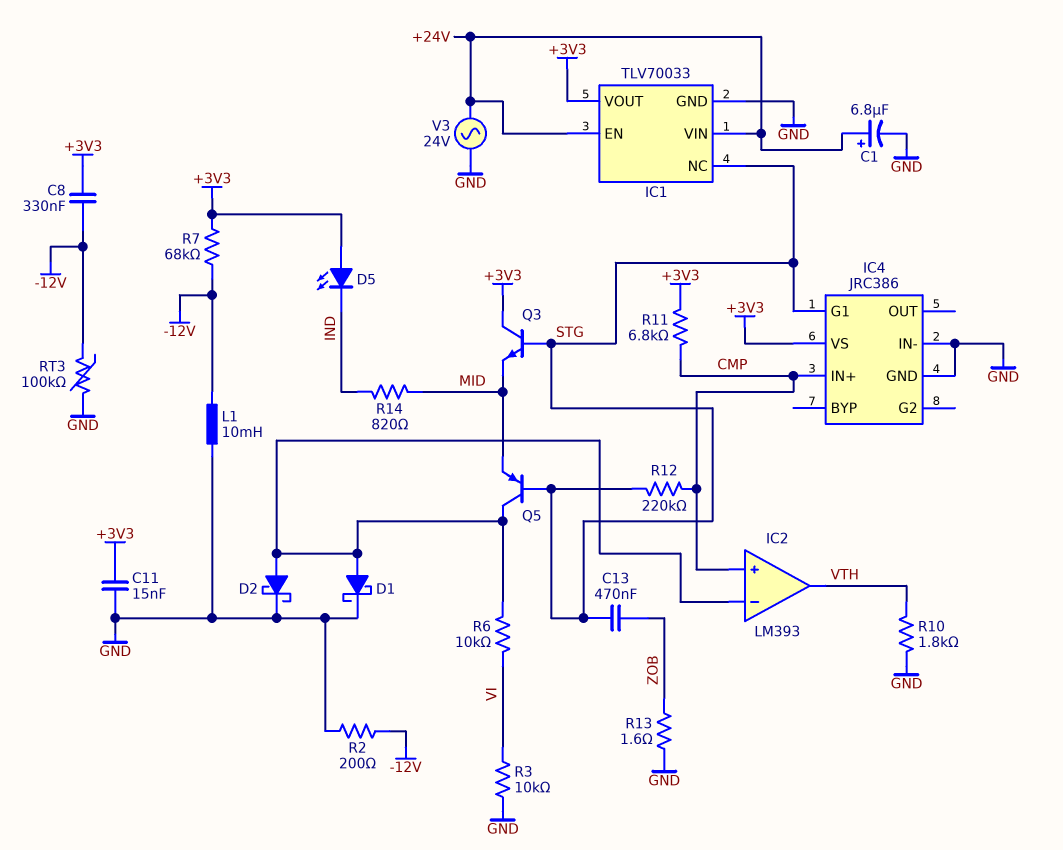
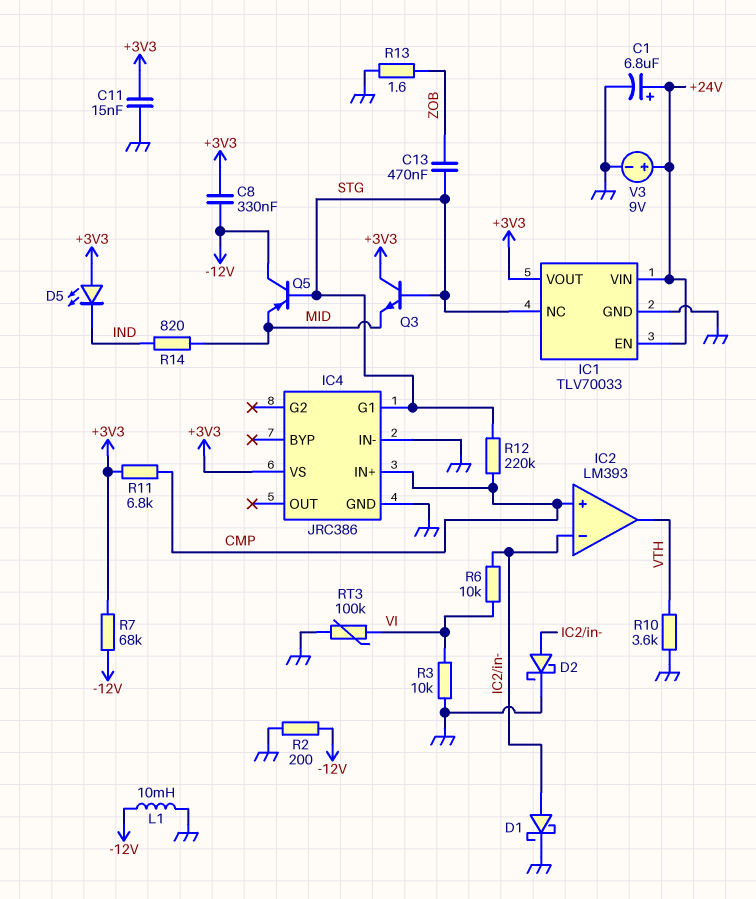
Q5: PNP (B STG, C IC2/in-, E MID) -> PNP (B STG, C -12V, E MID)
R10: 1.8k (GND, VTH) -> 3.6k (GND, VTH)
RT3: 100k (-12V, GND) -> 100k (GND, VI)
V3: AC 24V (+24V, GND) -> 9V (plus +24V, minus GND)

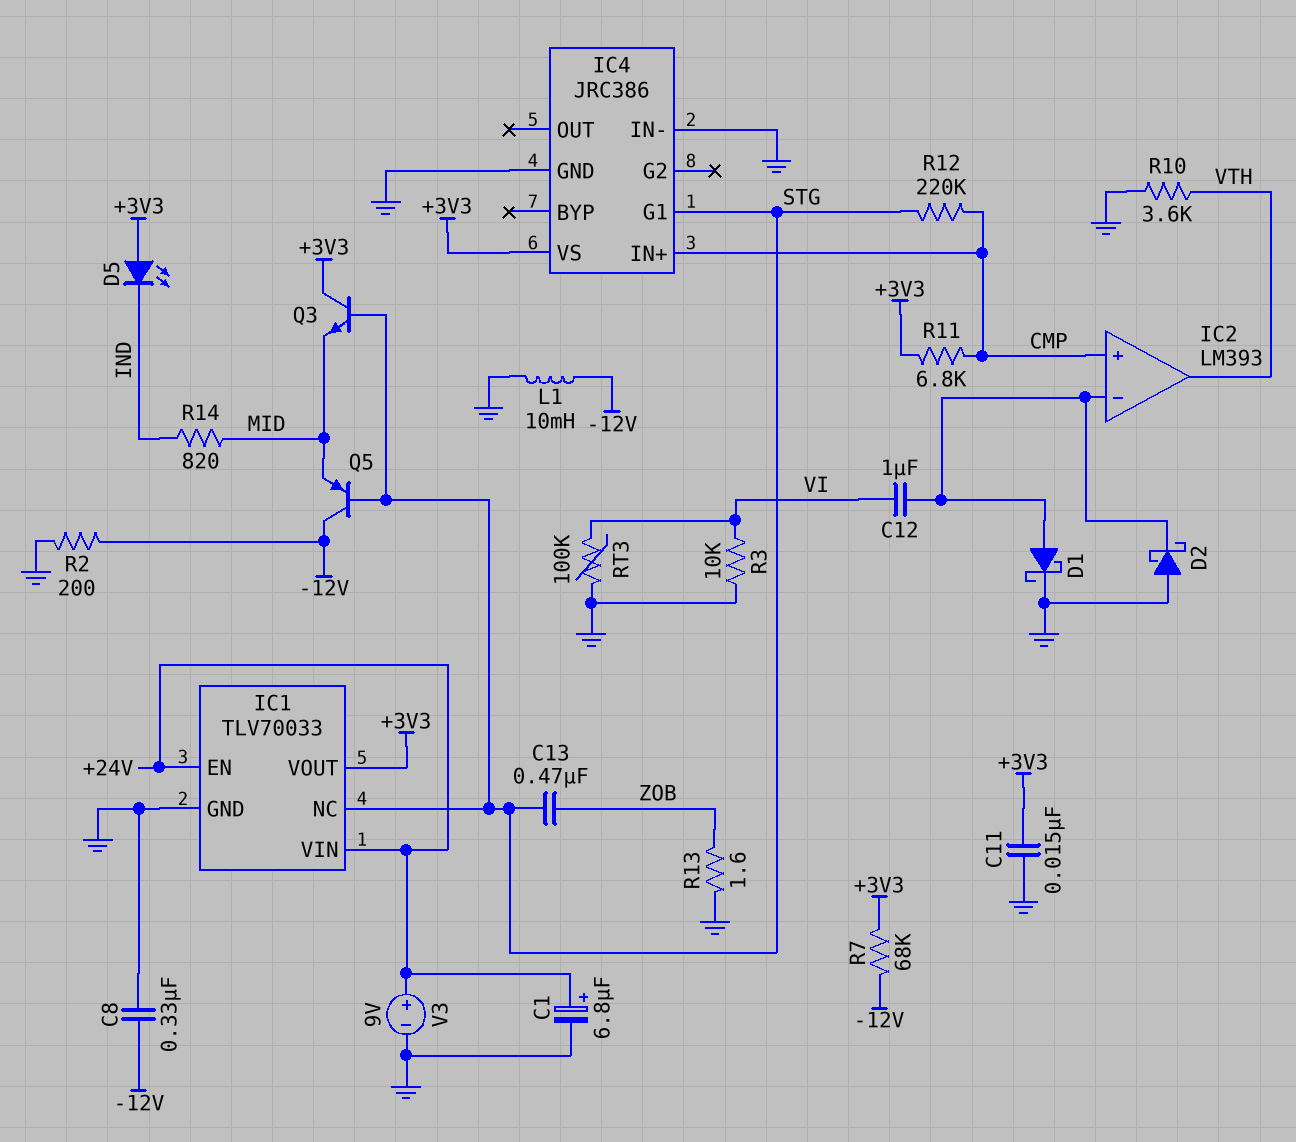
C8: 330nF (+3V3, -12V) -> 330nF (-12V, GND)
C12: none -> 1uF (IC2/in-, VI)
D2: schottky (A IC2/in-, K GND) -> schottky (A GND, K IC2/in-)
R6: 10k (IC2/in-, VI) -> none

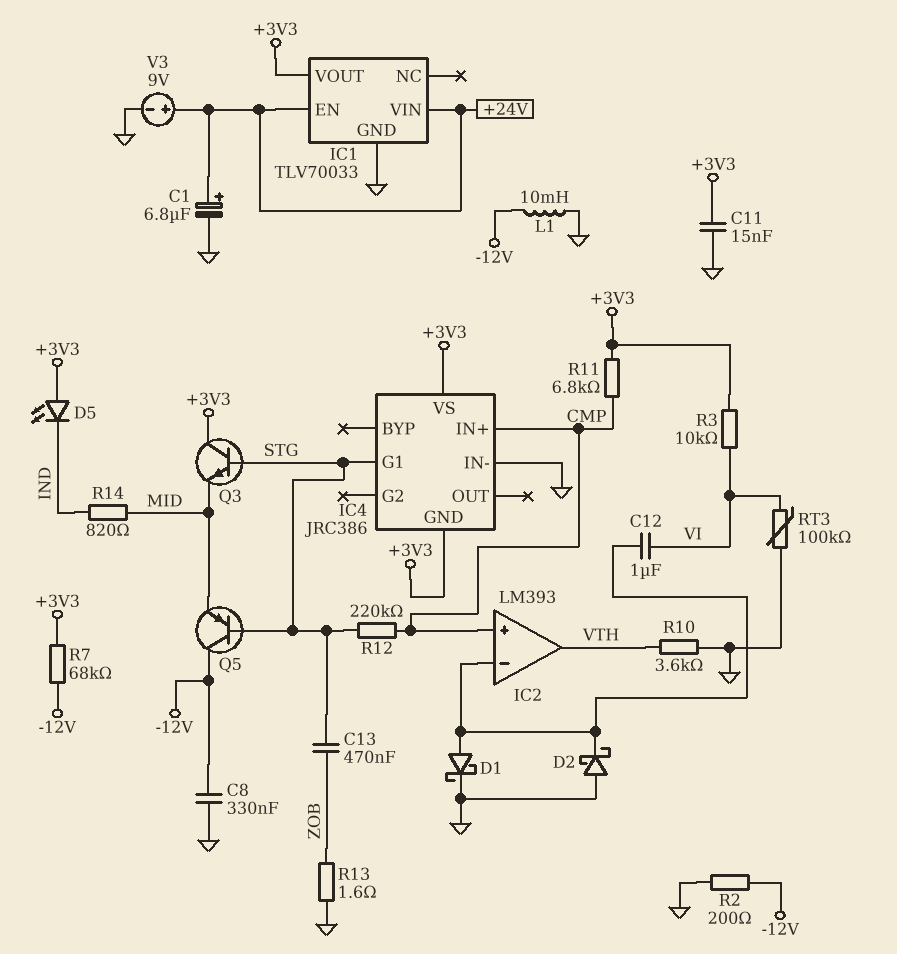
IC1 pin NC: STG -> none
IC4 pin GND: GND -> +3V3
R3: 10k (GND, VI) -> 10k (+3V3, VI)

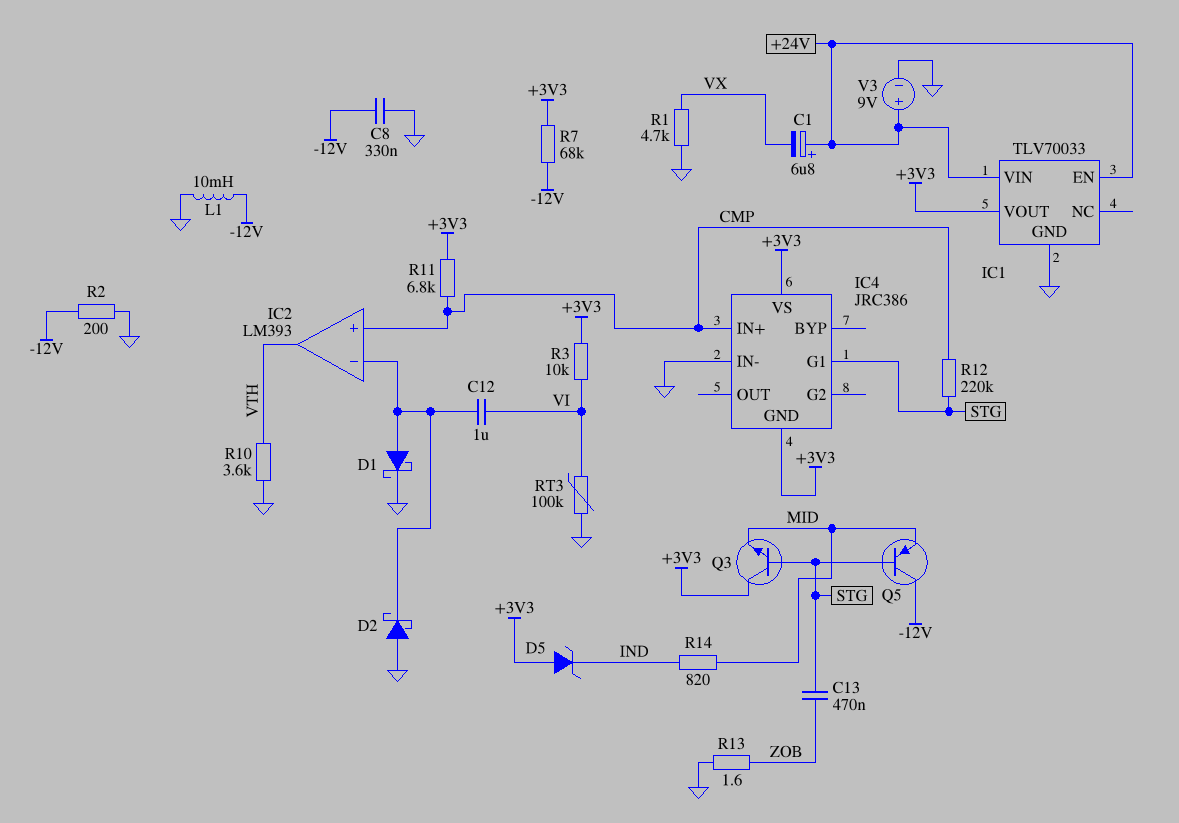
C1: 6.8uF (plus +24V, minus GND) -> 6.8uF (plus +24V, minus VX)
C11: 15nF (+3V3, GND) -> none
D5: LED (A +3V3, K IND) -> zener (A +3V3, K IND)
R1: none -> 4.7k (GND, VX)

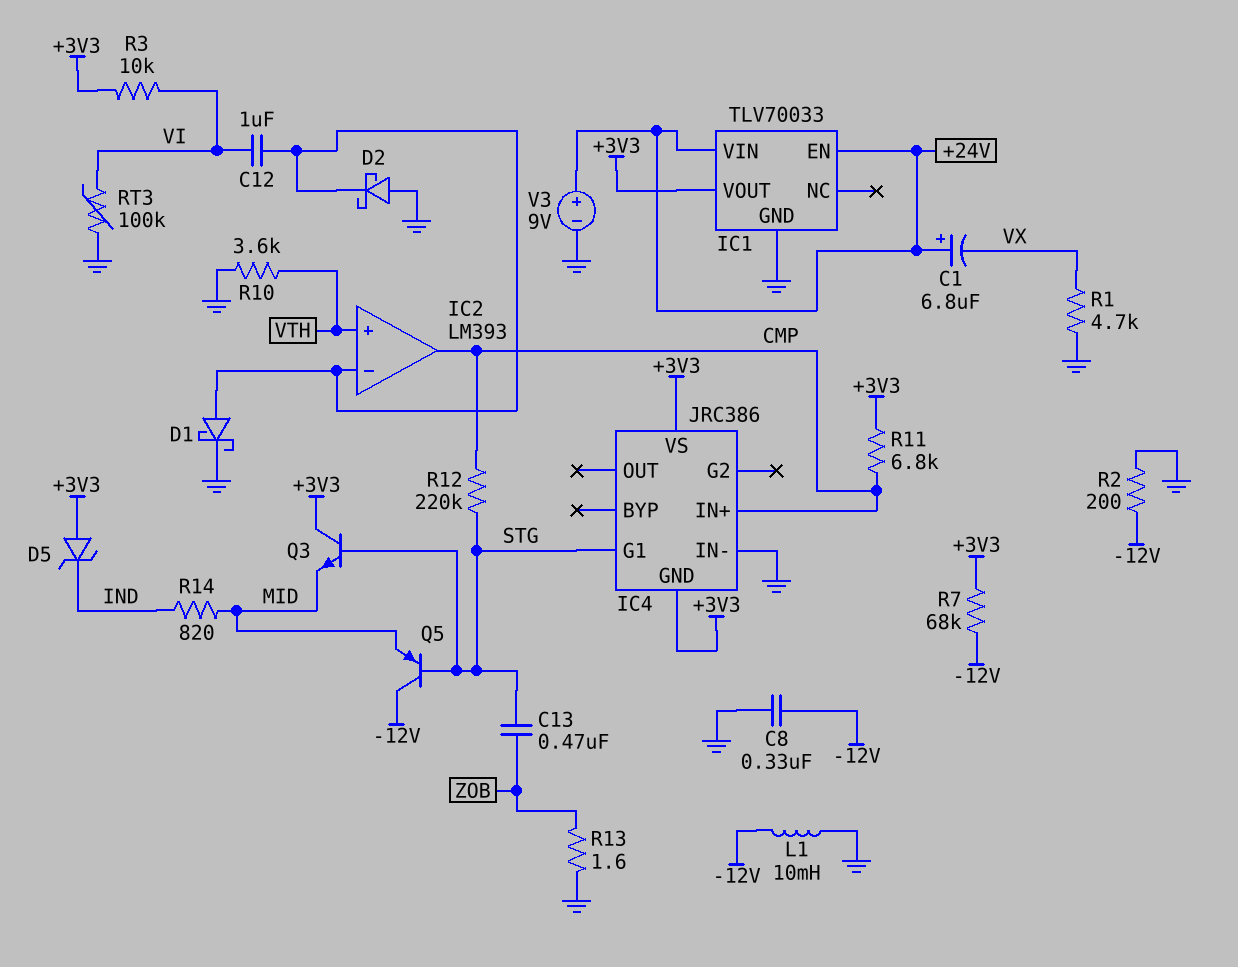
IC2 pin in+: CMP -> VTH
IC2 pin out: VTH -> CMP

